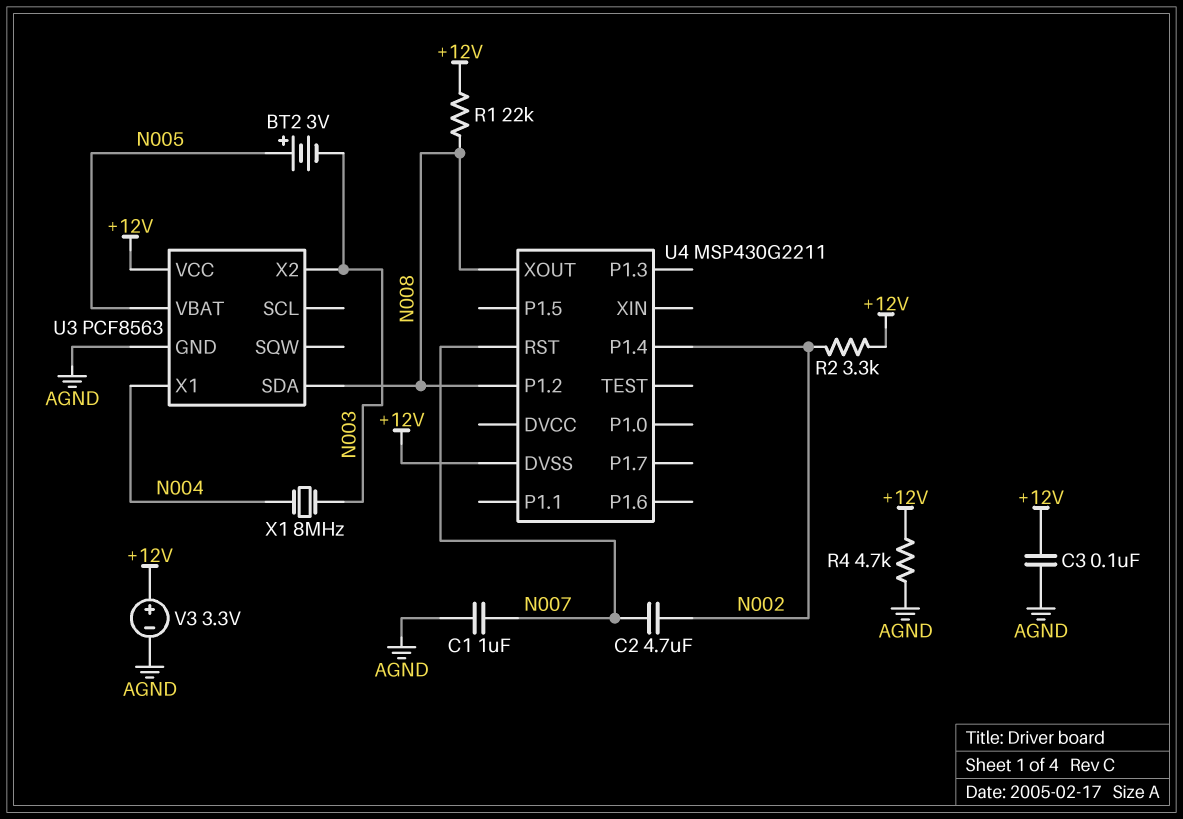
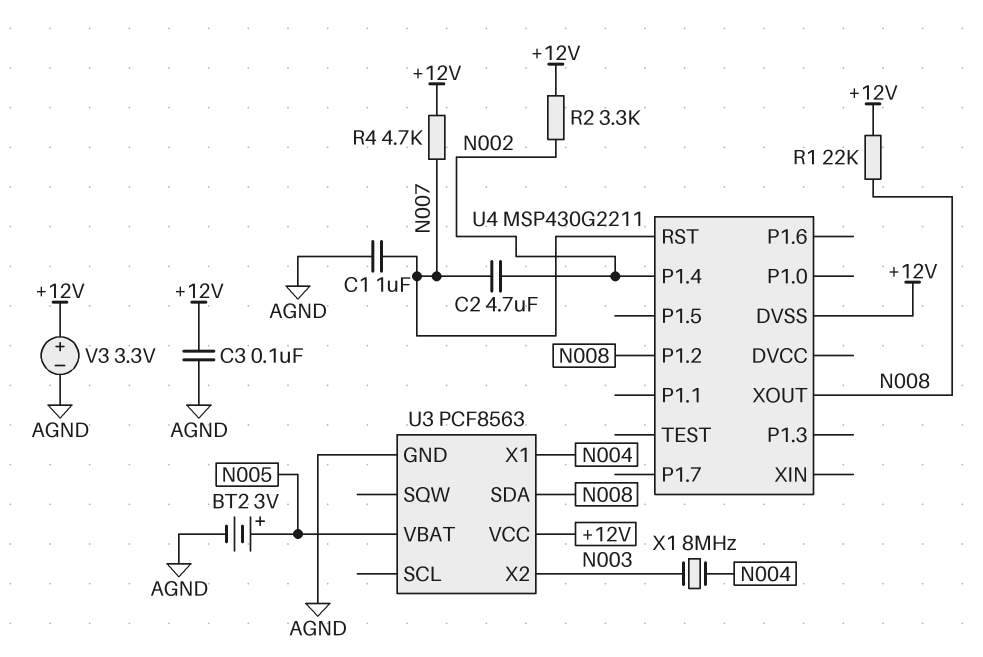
BT2: 3V (plus N005, minus N003) -> 3V (plus N005, minus AGND)
R4: 4.7k (+12V, AGND) -> 4.7k (+12V, N007)

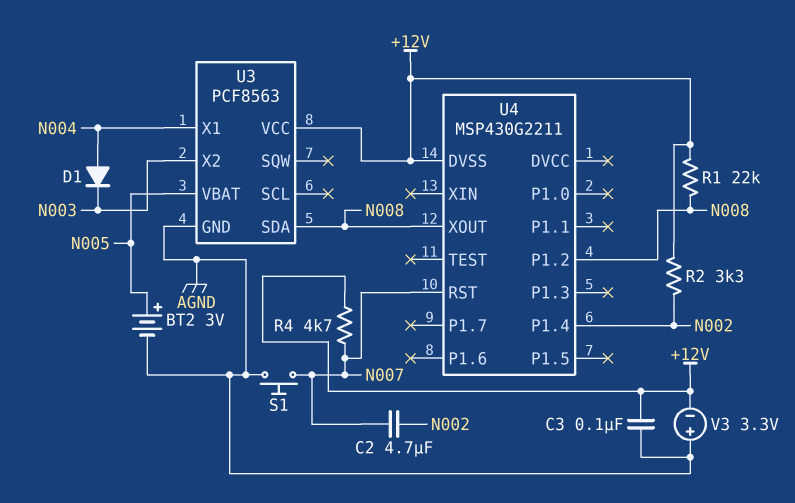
C1: 1uF (AGND, N007) -> none
D1: none -> diode (A N004, K N003)
S1: none -> button (AGND, N007)
V3: 3.3V (plus +12V, minus AGND) -> 3.3V (plus AGND, minus +12V)
X1: 8MHz (N003, N004) -> none

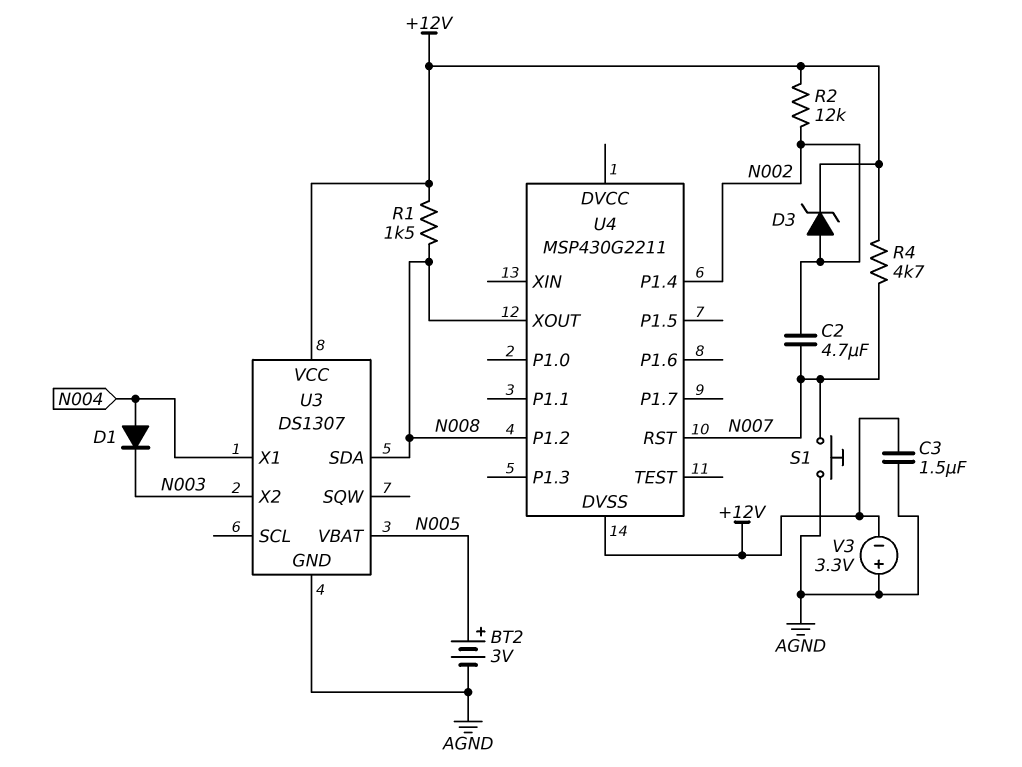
C3: 100nF (+12V, AGND) -> 1.5uF (+12V, AGND)
D3: none -> zener (A N002, K +12V)
R1: 22k (+12V, N008) -> 1.5k (+12V, N008)
R2: 3.3k (+12V, N002) -> 12k (+12V, N002)
U3: PCF8563 -> DS1307

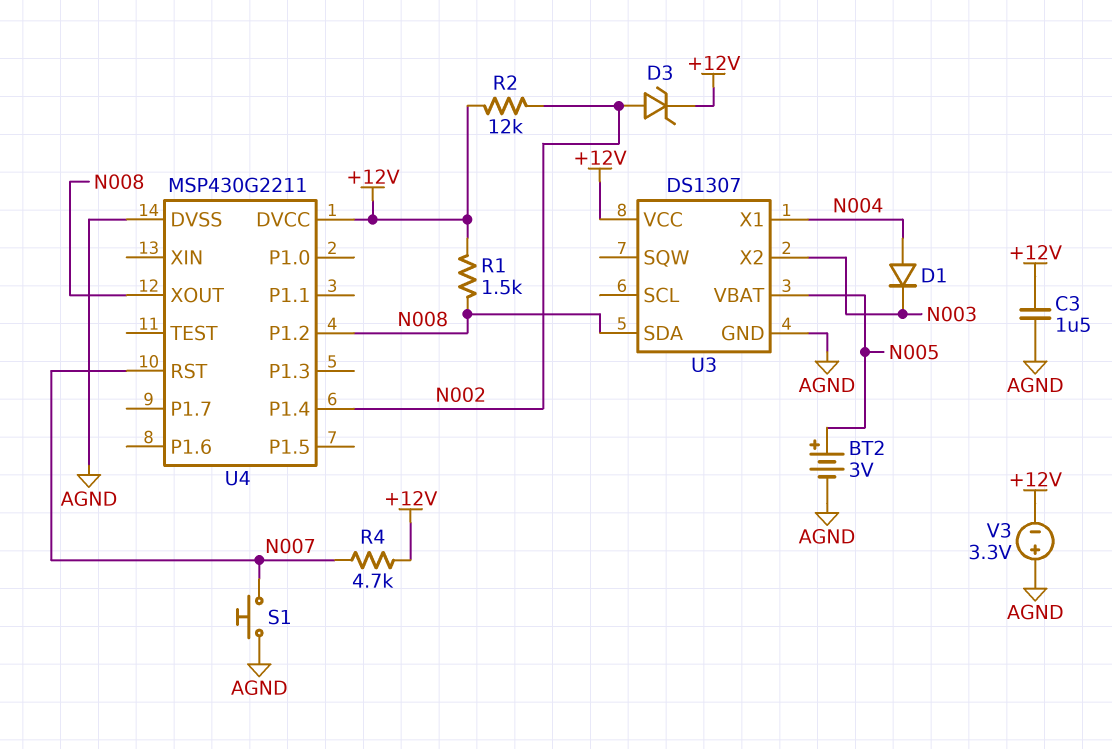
C2: 4.7uF (N002, N007) -> none
U4 pin DVCC: none -> +12V
U4 pin DVSS: +12V -> AGND

